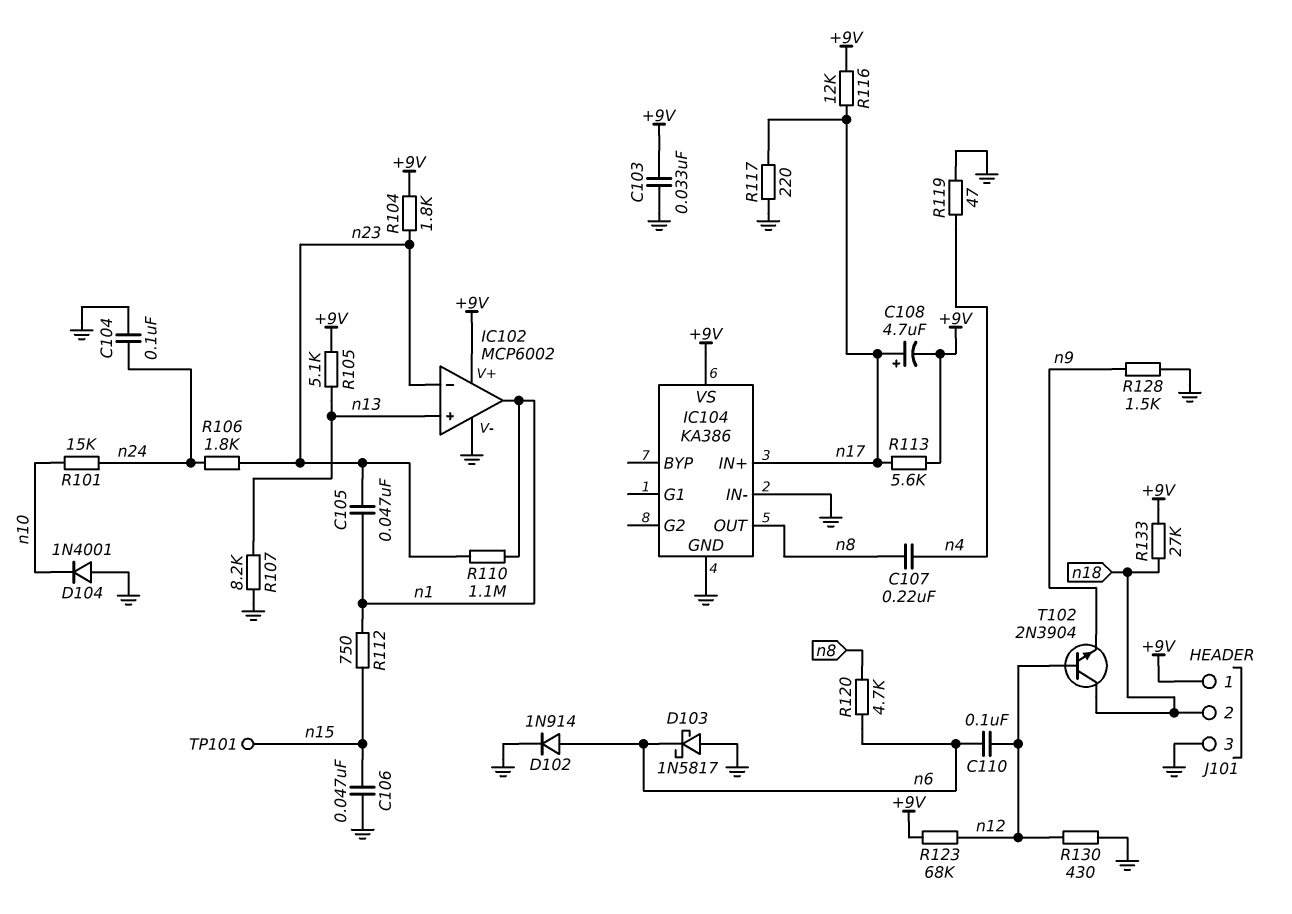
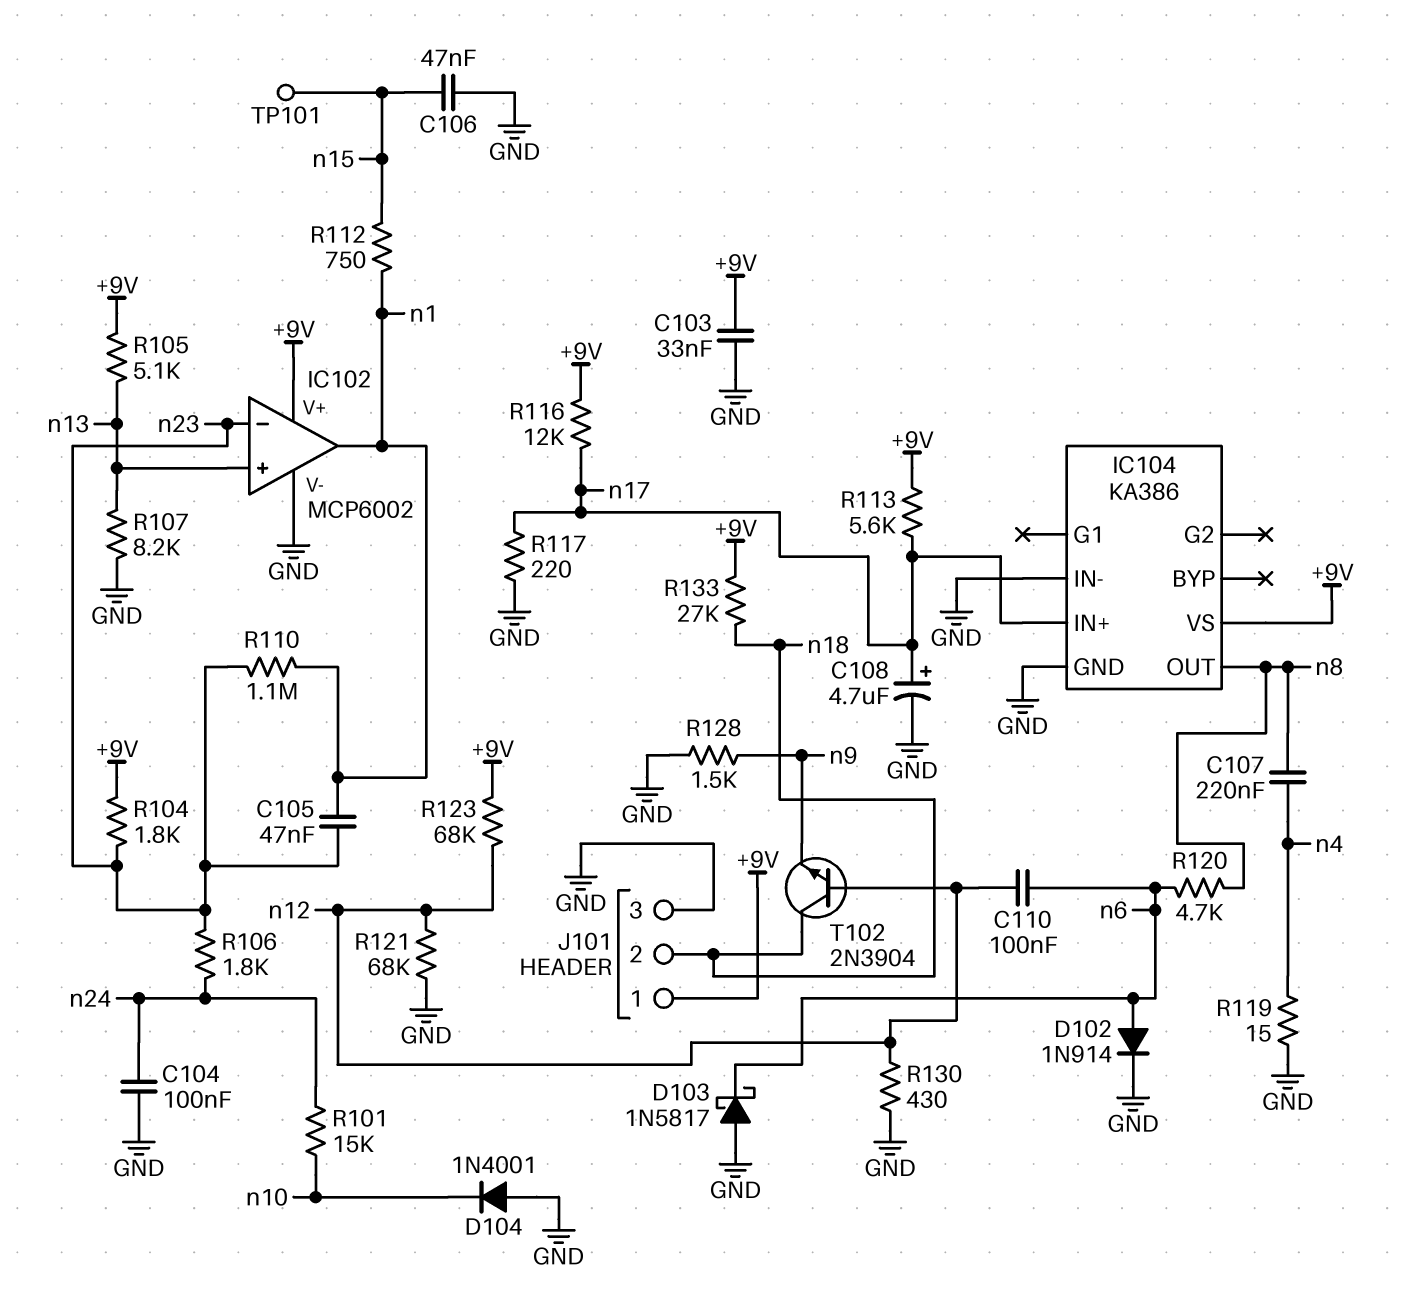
C108: 4.7uF (plus n17, minus +9V) -> 4.7uF (plus n17, minus GND)
R119: 47 (GND, n4) -> 15 (GND, n4)
R121: none -> 68k (GND, n12)

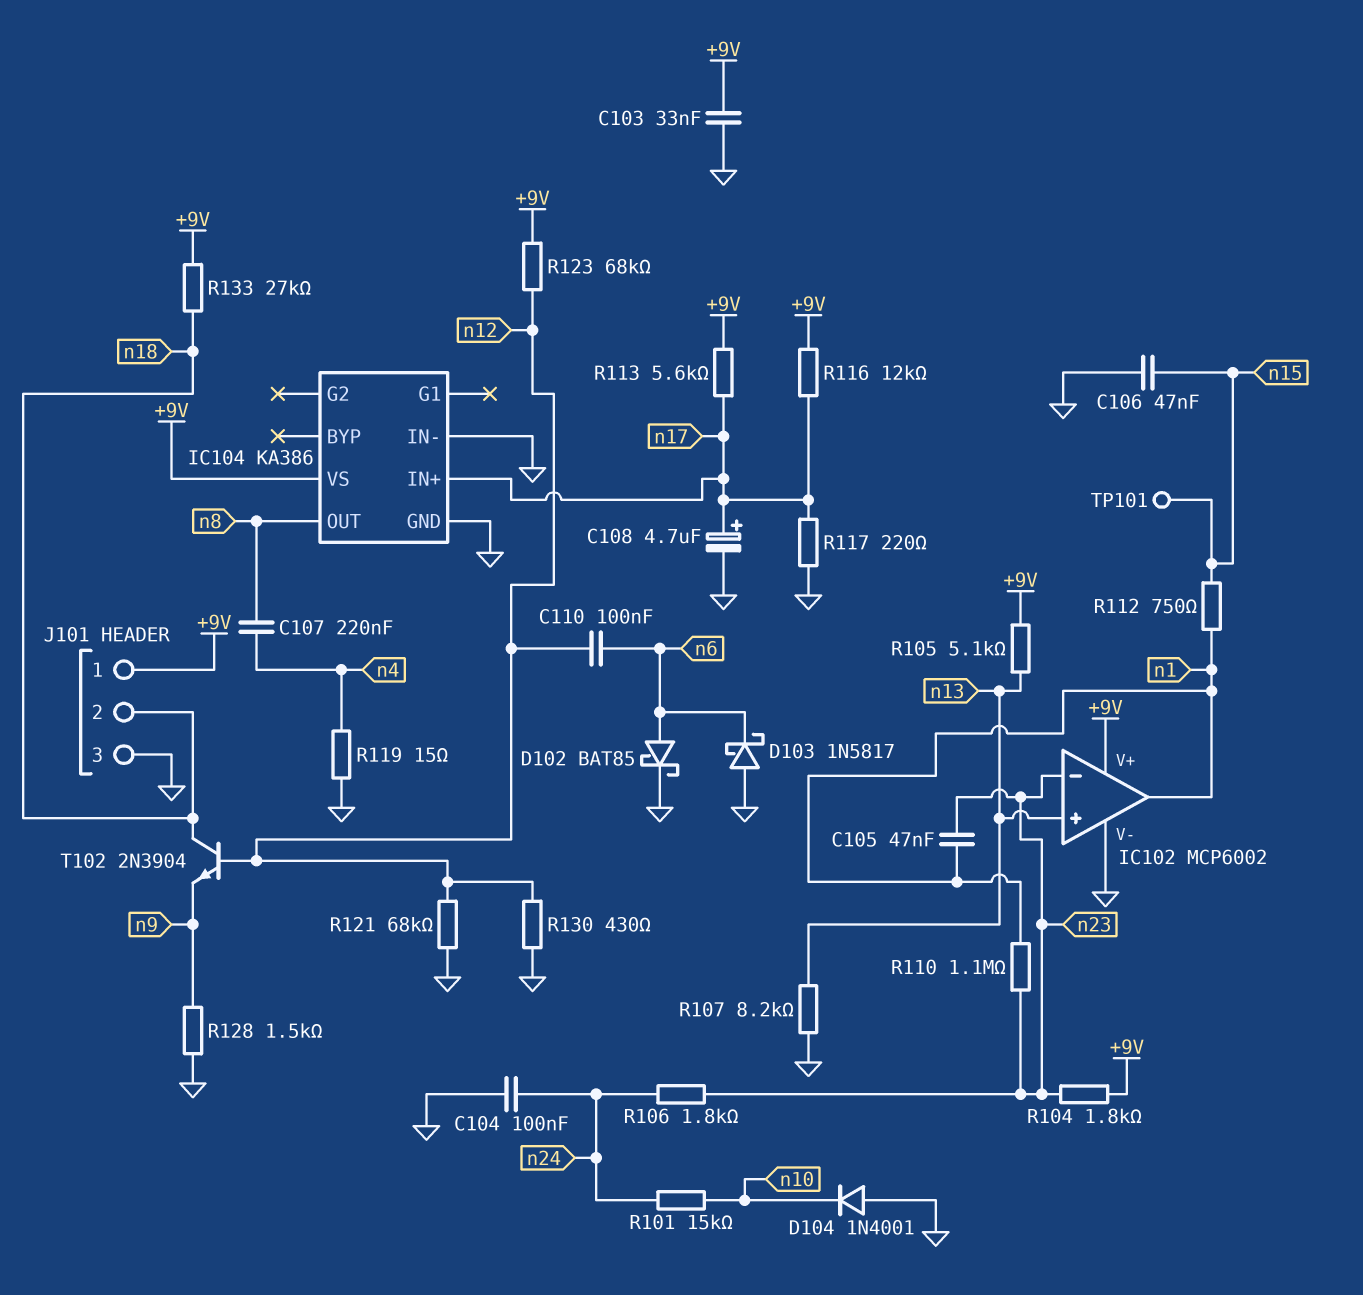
D102: diode 1N914 (A n6, K GND) -> schottky BAT85 (A n6, K GND)
R120: 4.7k (n6, n8) -> none

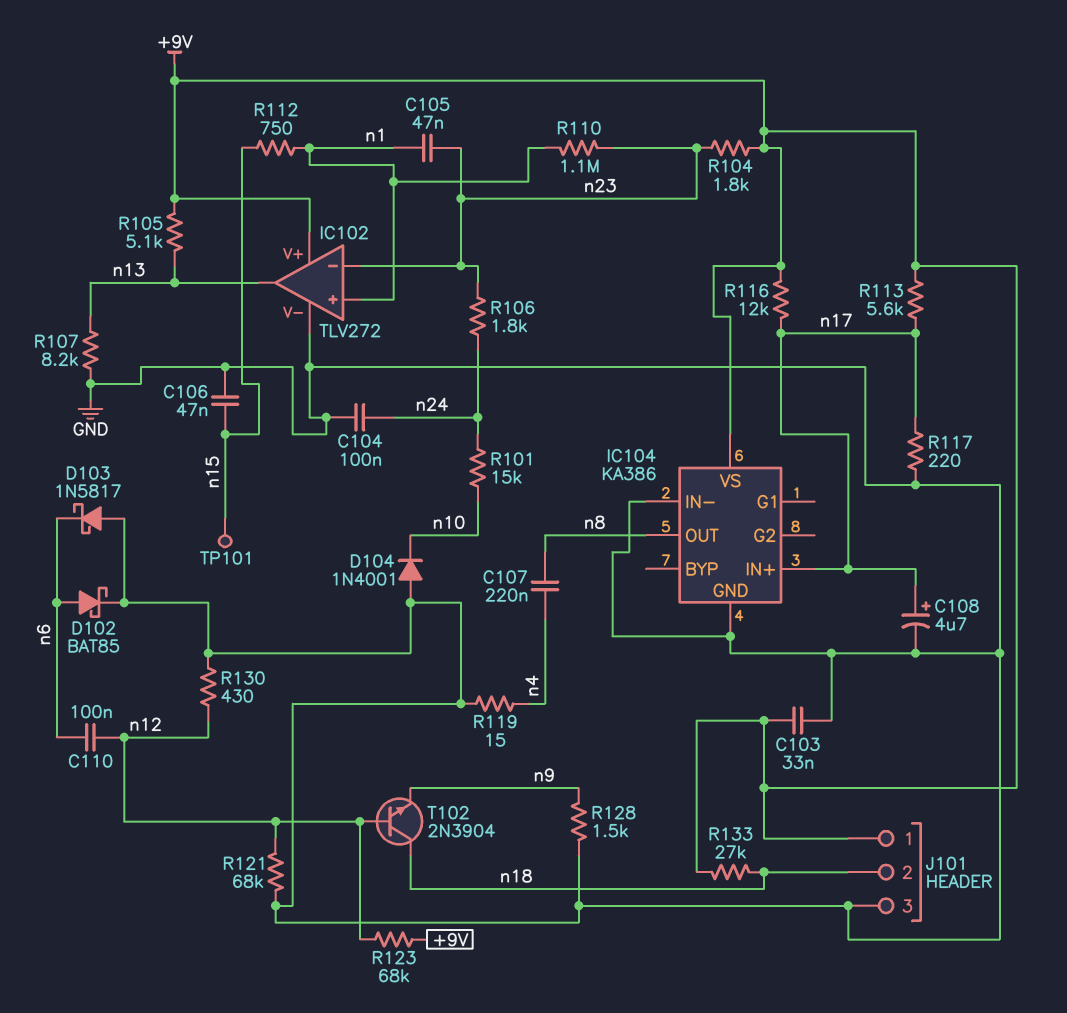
IC102: MCP6002 -> TLV272
IC102 pin in+: n13 -> n1
IC102 pin out: n1 -> n13

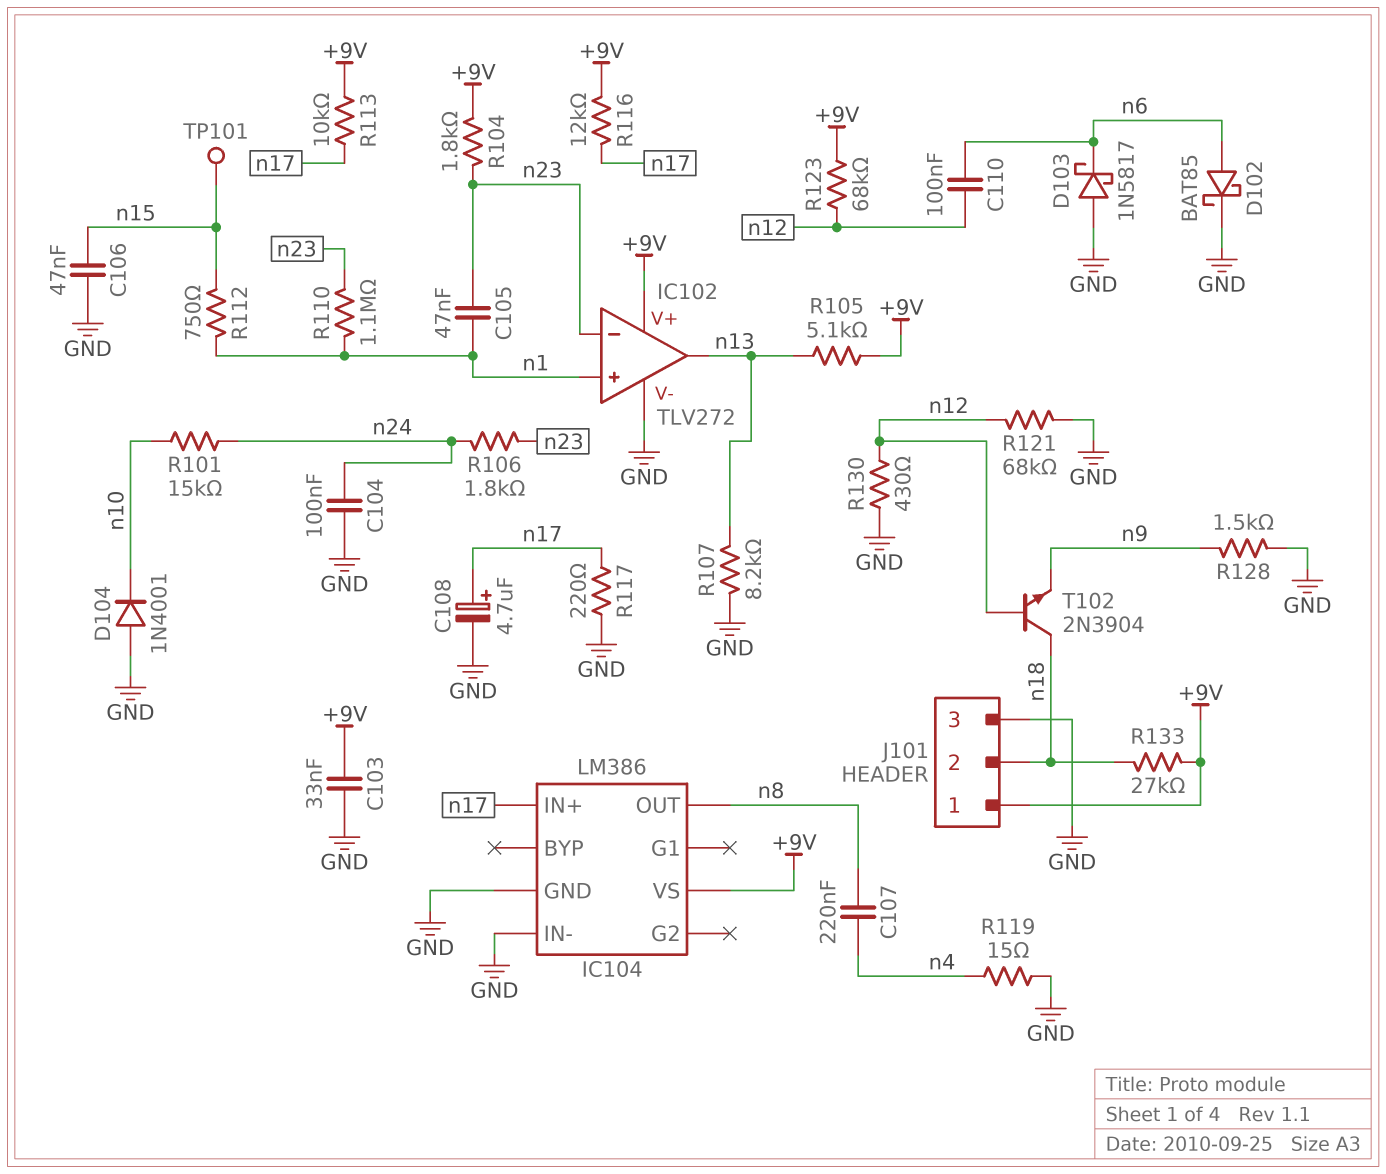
IC104: KA386 -> LM386
R113: 5.6k (+9V, n17) -> 10k (+9V, n17)

